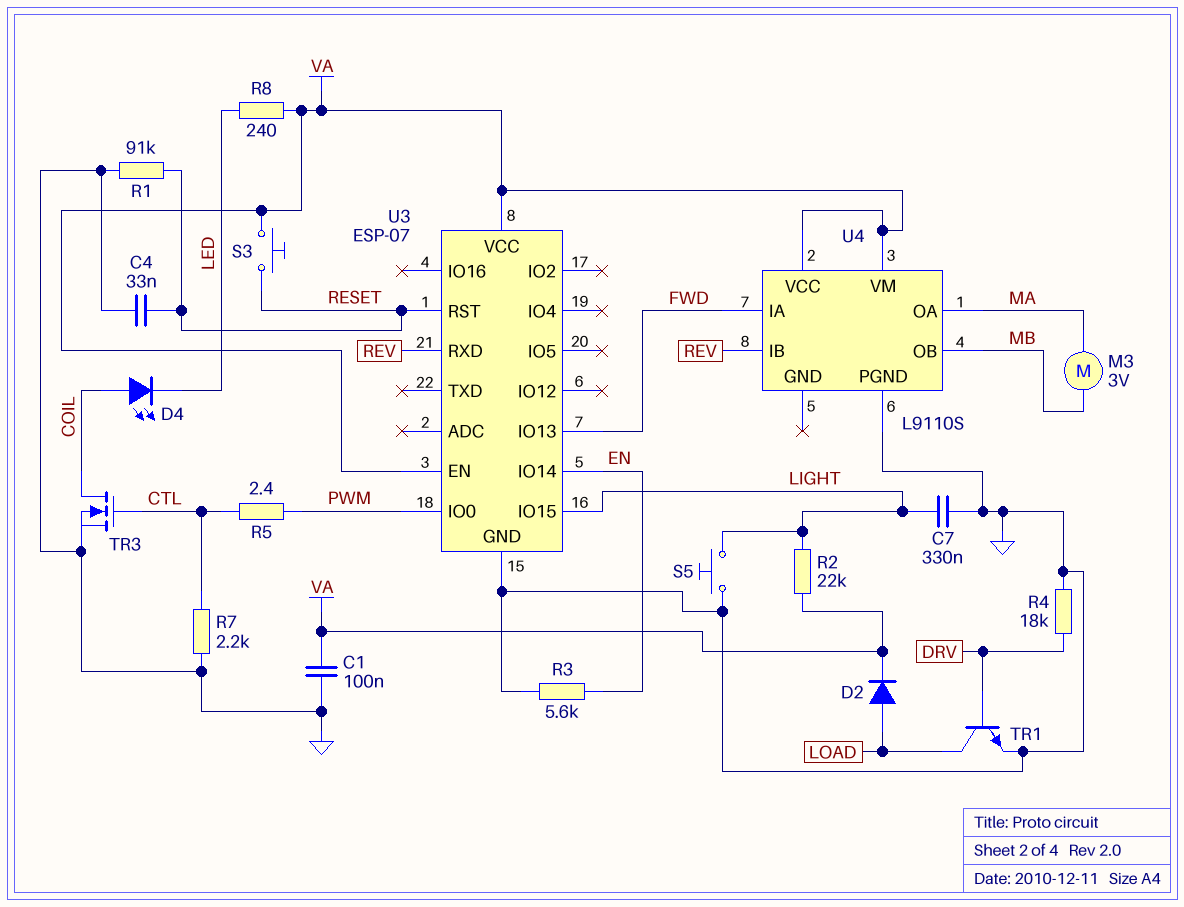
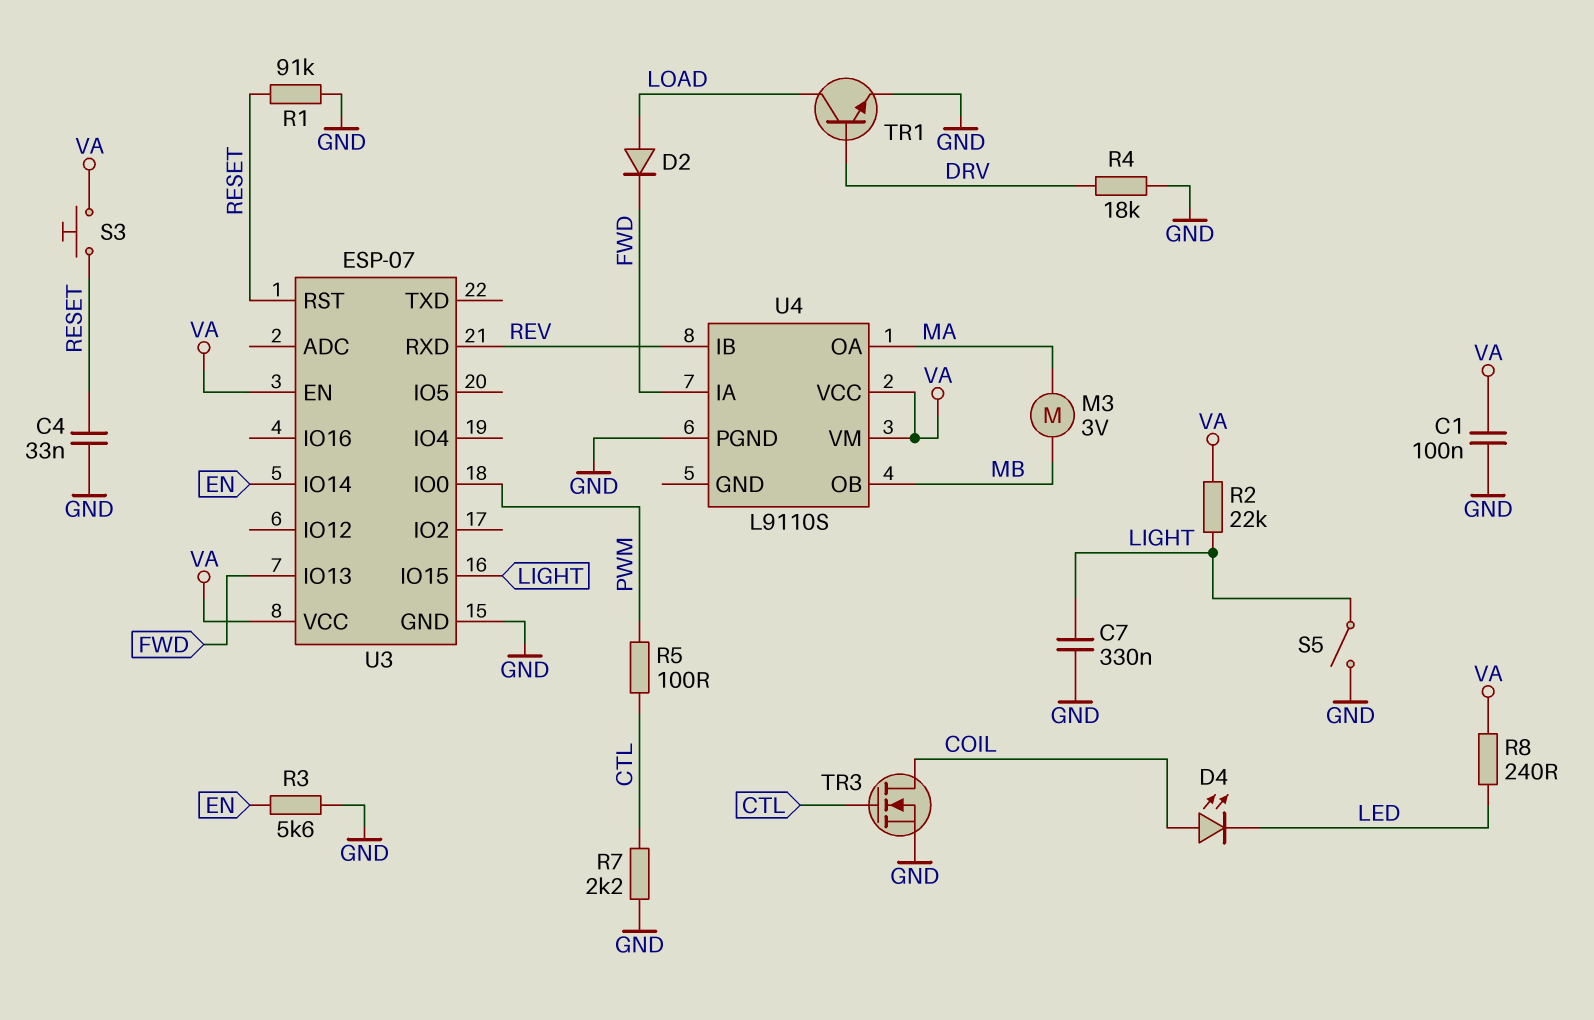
D2: diode (A LOAD, K VA) -> diode (A LOAD, K FWD)
R5: 2.4 (CTL, PWM) -> 100 (CTL, PWM)
S5: button (GND, LIGHT) -> switch (GND, LIGHT)

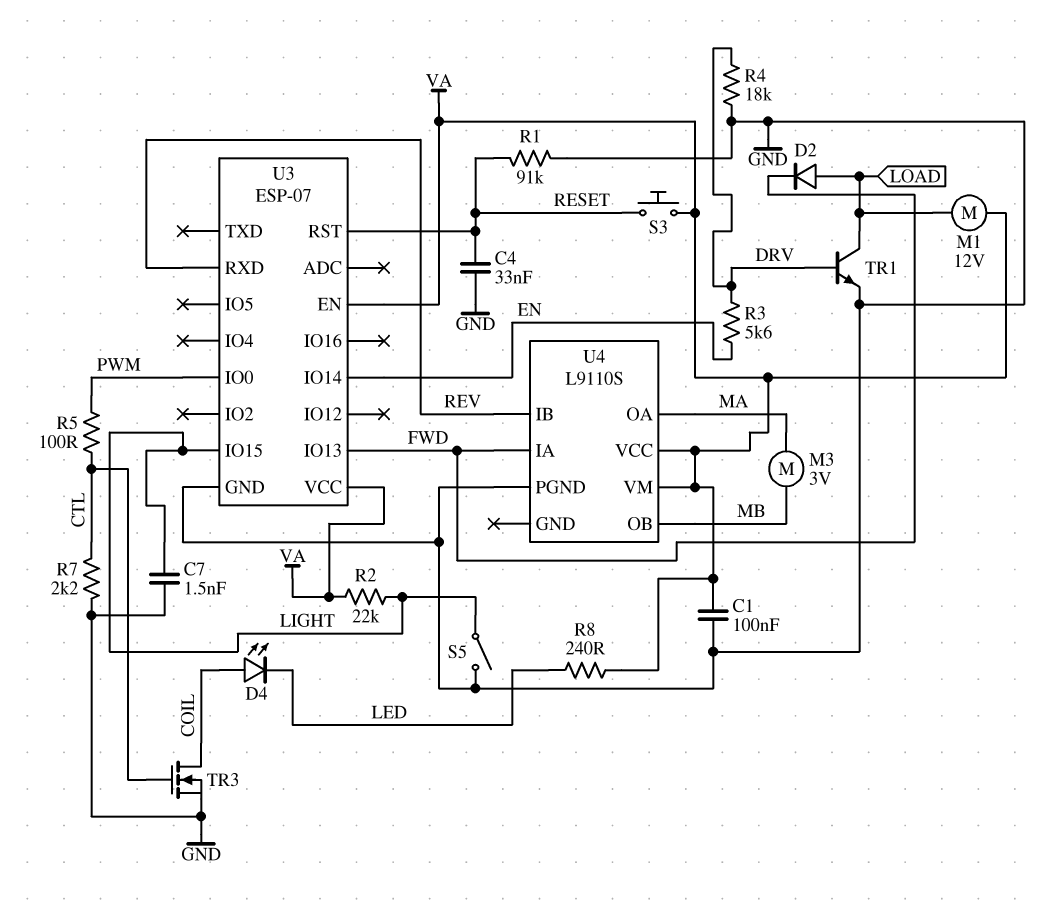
C7: 330nF (GND, LIGHT) -> 1.5nF (GND, LIGHT)
M1: none -> motor 12V (LOAD, VA)
R3: 5.6k (EN, GND) -> 5.6k (DRV, EN)

